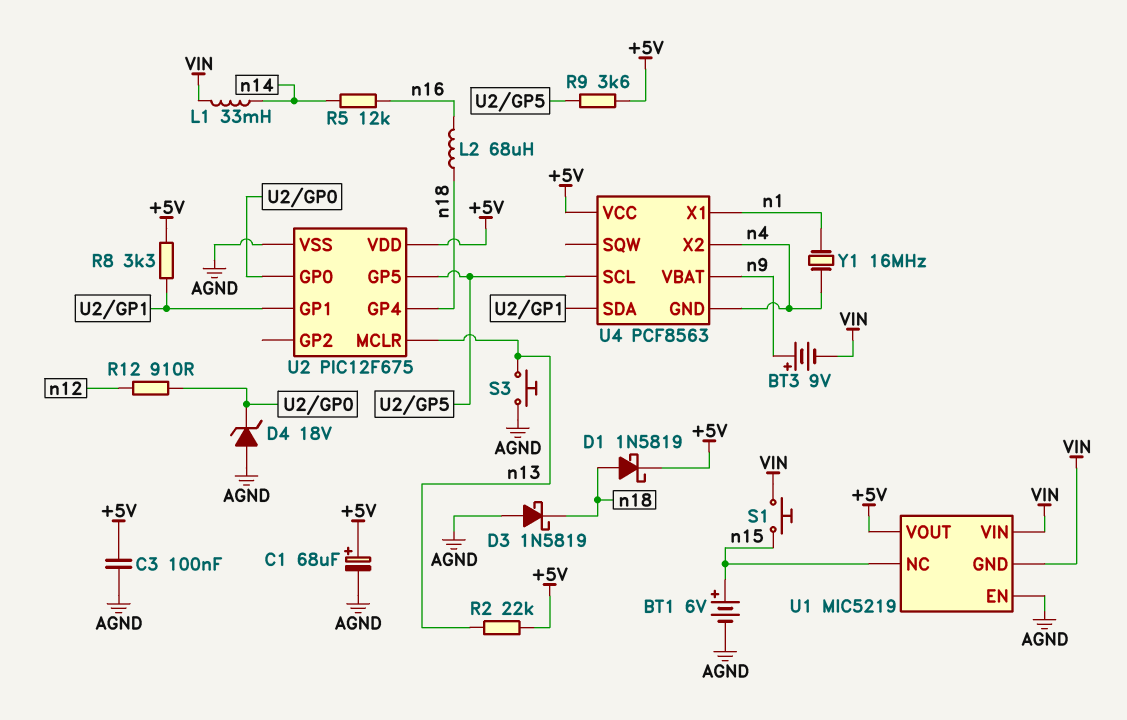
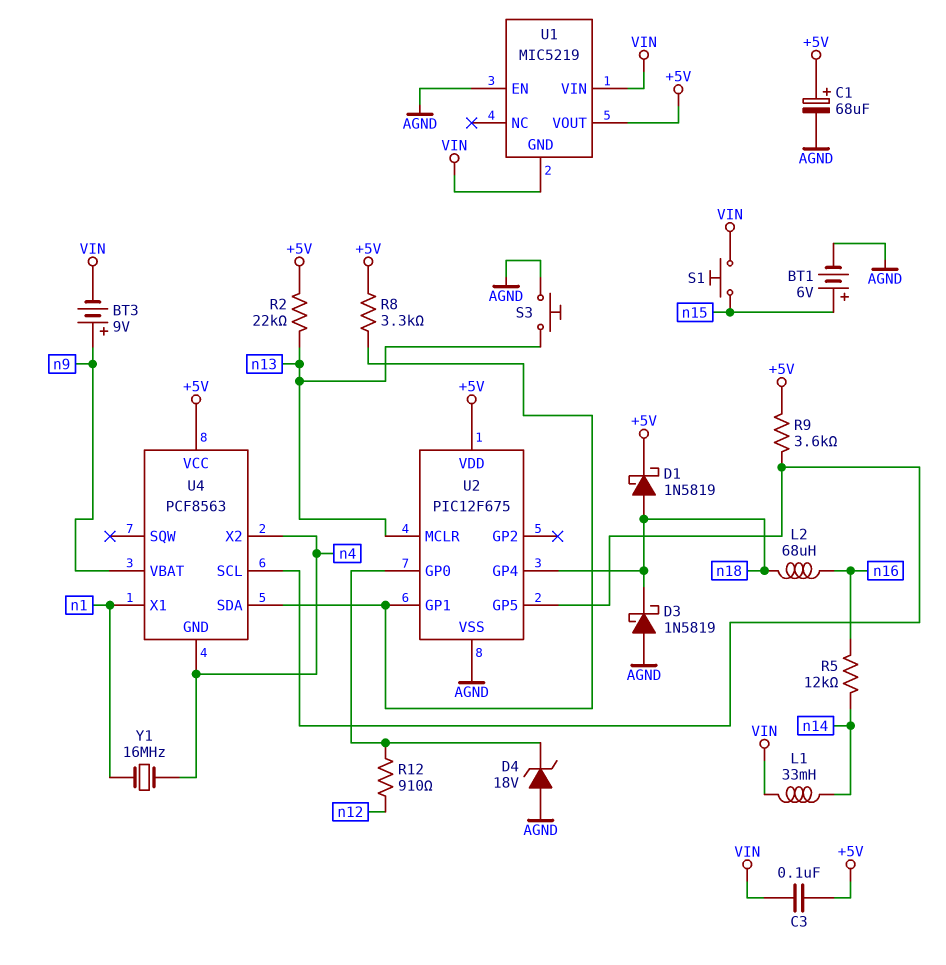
C3: 100nF (+5V, AGND) -> 100nF (+5V, VIN)
U1 pin NC: n15 -> none

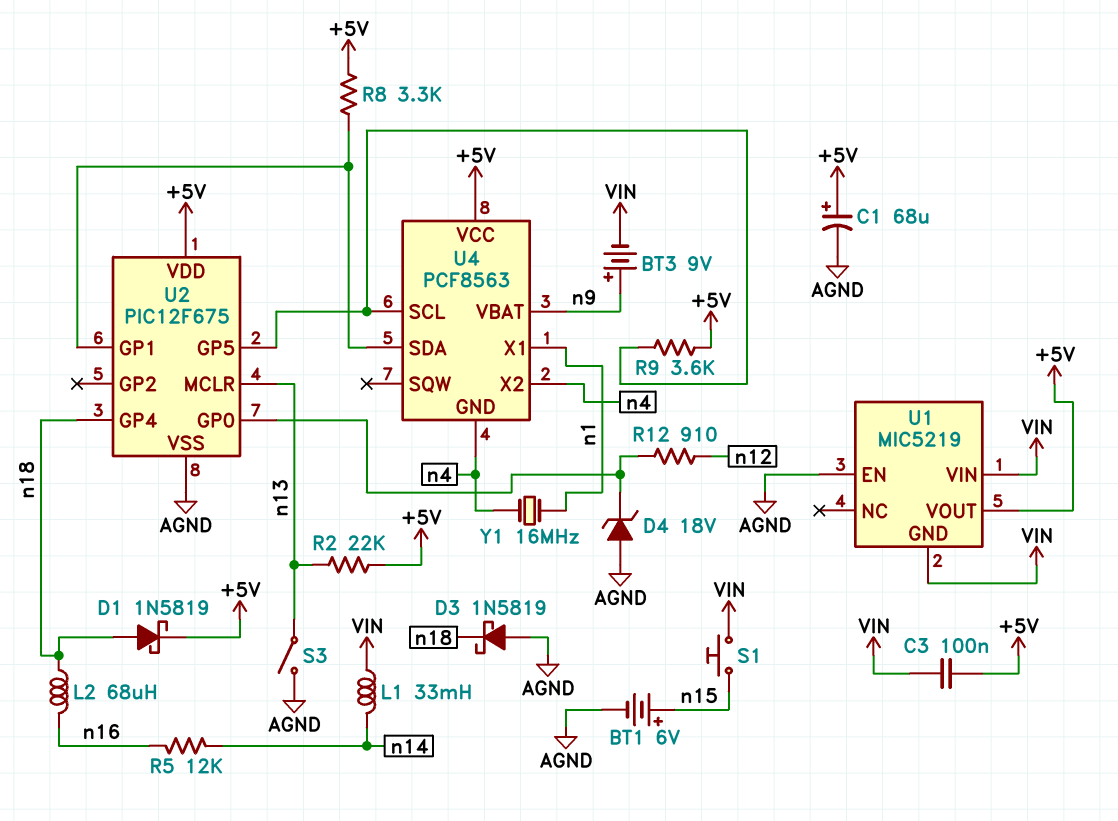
S3: button (AGND, n13) -> switch (AGND, n13)

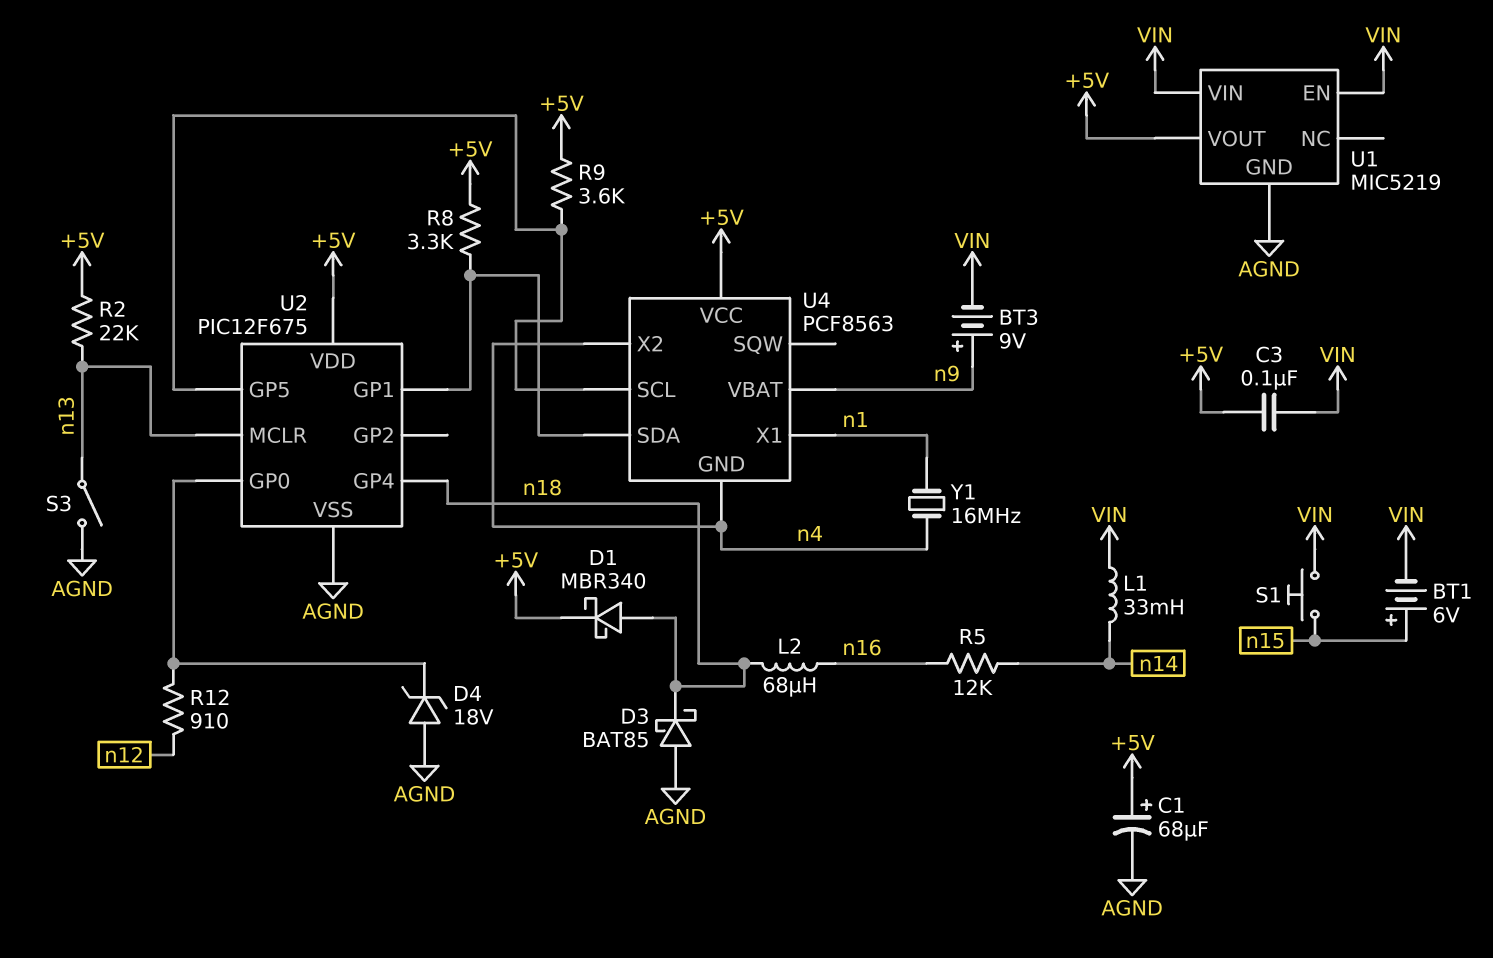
BT1: 6V (plus n15, minus AGND) -> 6V (plus n15, minus VIN)
D1: schottky 1N5819 (A n18, K +5V) -> schottky MBR340 (A n18, K +5V)
D3: schottky 1N5819 (A AGND, K n18) -> schottky BAT85 (A AGND, K n18)
U1 pin EN: AGND -> VIN
U1 pin GND: VIN -> AGND

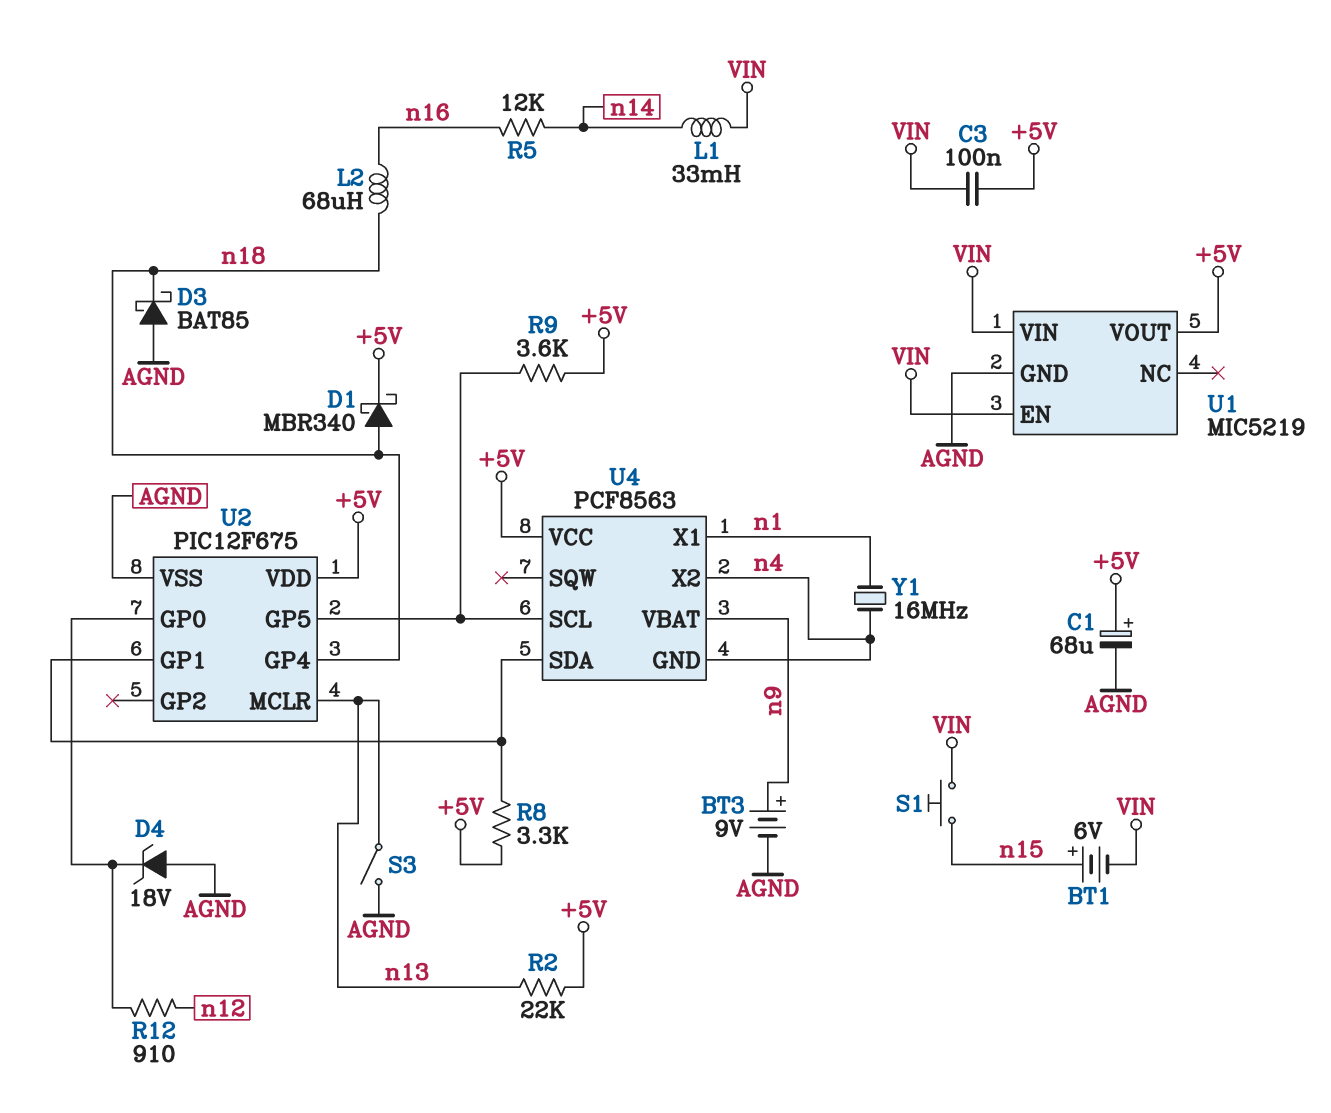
BT3: 9V (plus n9, minus VIN) -> 9V (plus n9, minus AGND)

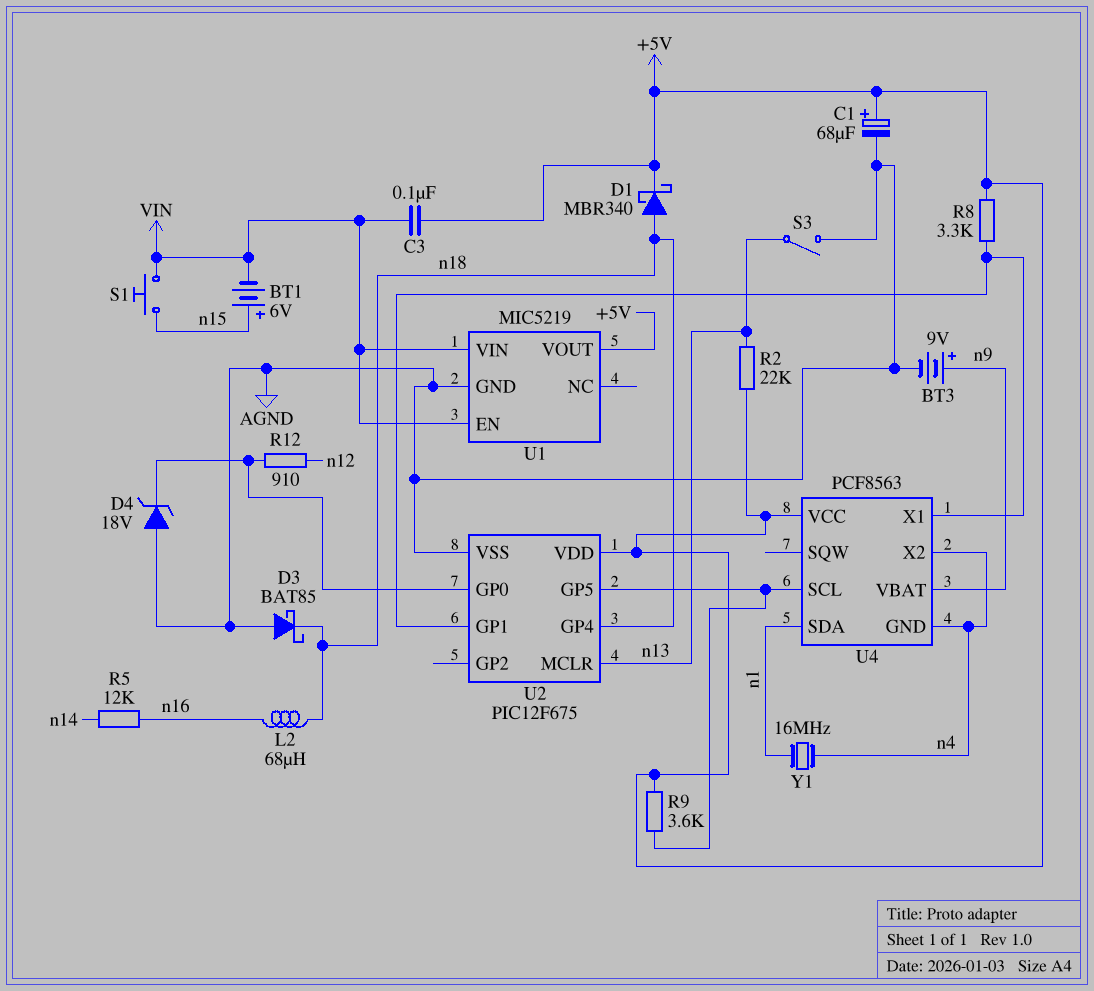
L1: 33mH (VIN, n14) -> none
U4 pin SDA: U2/GP1 -> n1
U4 pin X1: n1 -> U2/GP1

